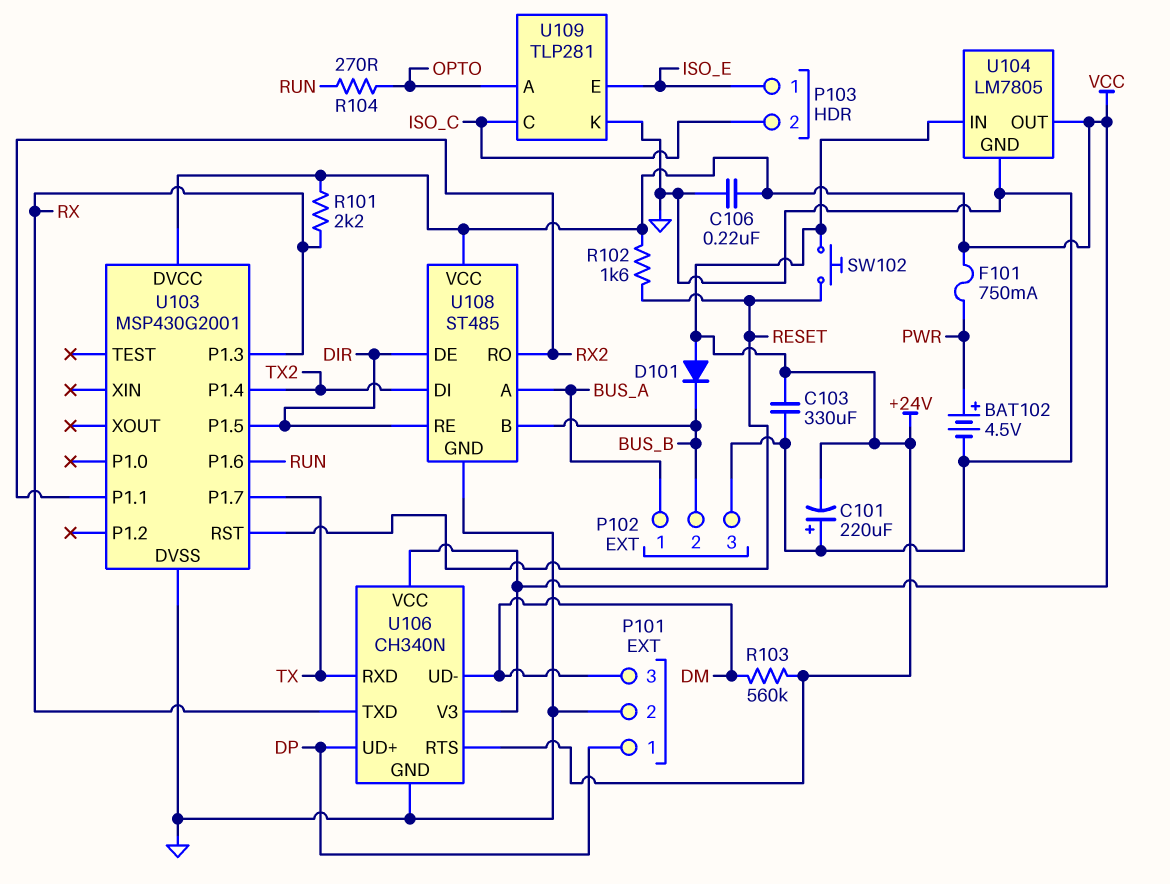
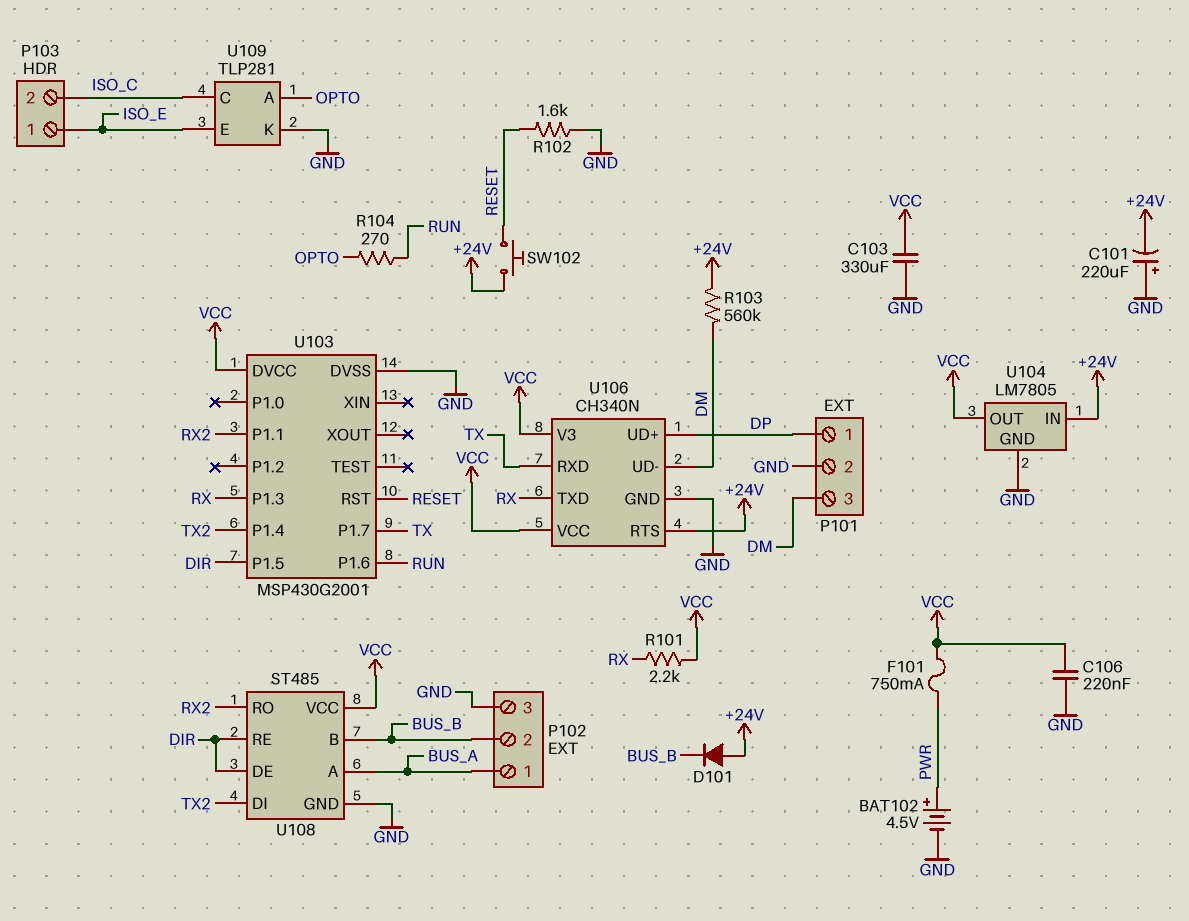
C103: 330uF (+24V, GND) -> 330uF (GND, VCC)
R102: 1.6k (RESET, VCC) -> 1.6k (GND, RESET)

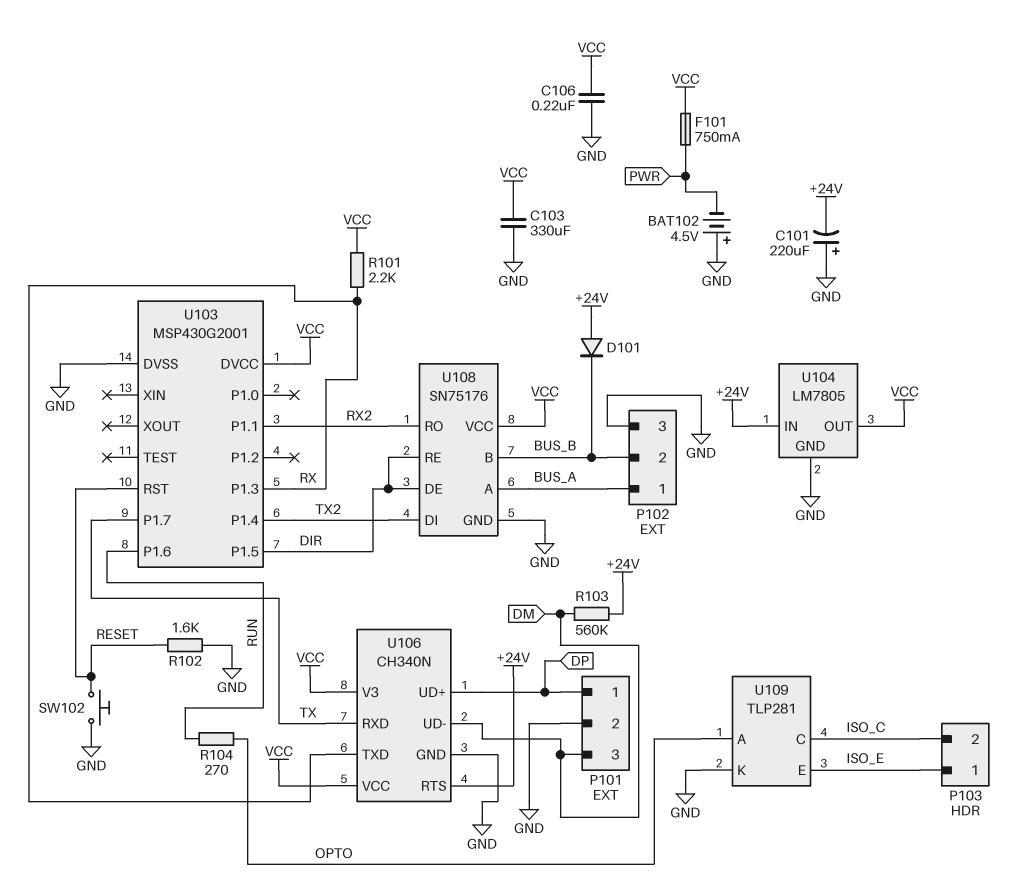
BAT102: 4.5V (plus PWR, minus GND) -> 4.5V (plus GND, minus PWR)
SW102: button (+24V, RESET) -> button (GND, RESET)
U108: ST485 -> SN75176

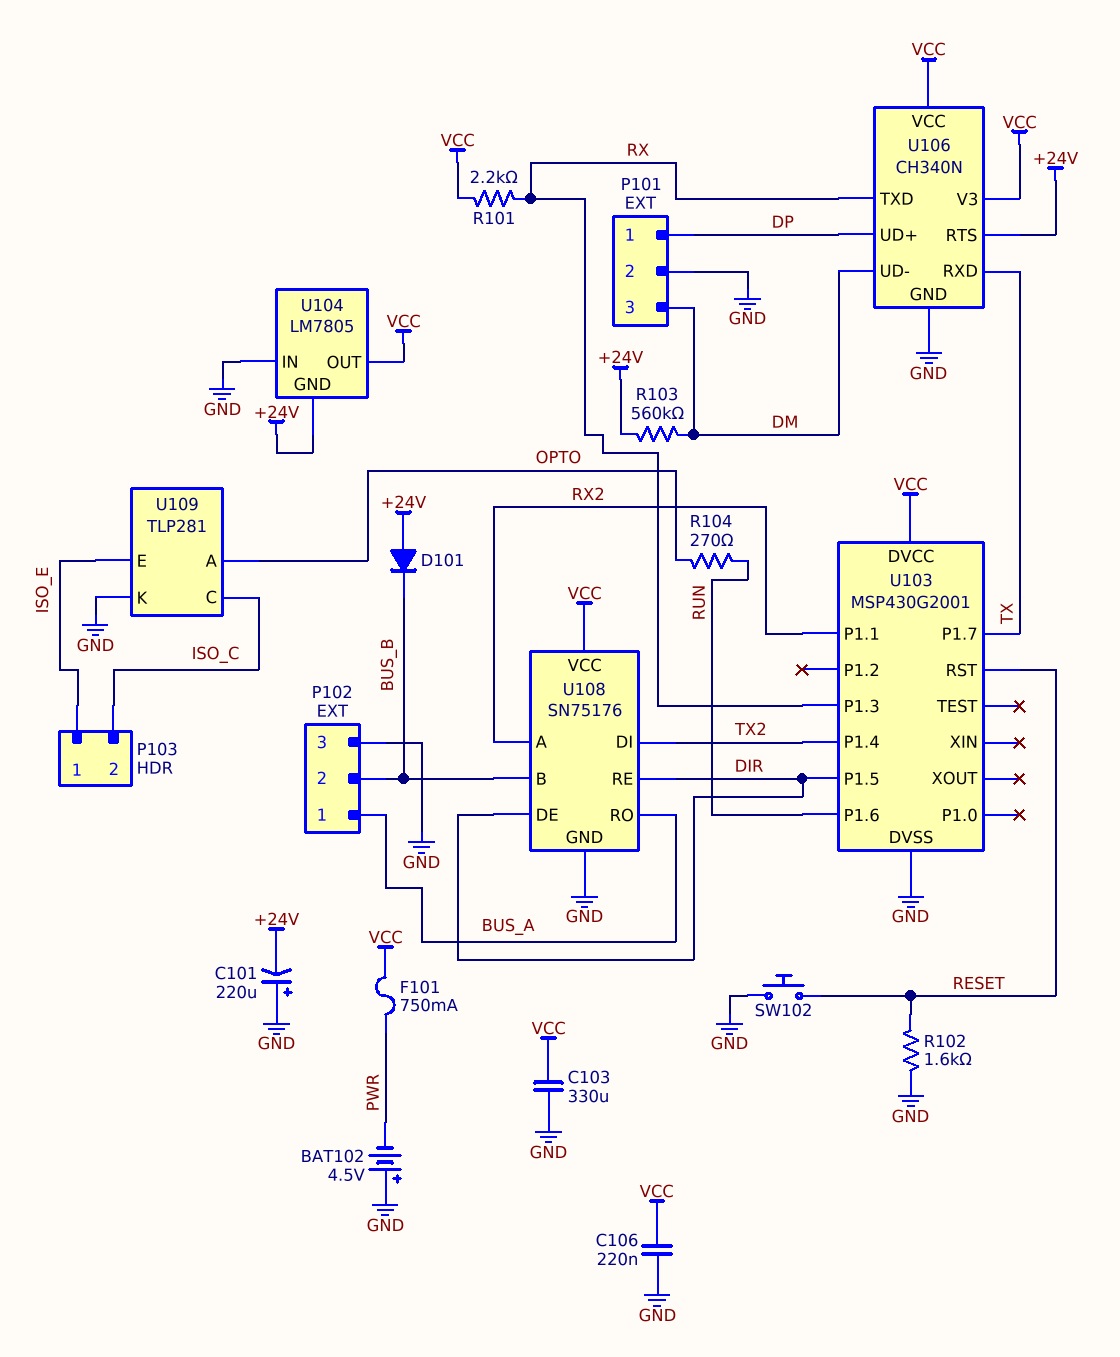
U104 pin GND: GND -> +24V
U104 pin IN: +24V -> GND
U108 pin A: BUS_A -> RX2
U108 pin RO: RX2 -> BUS_A

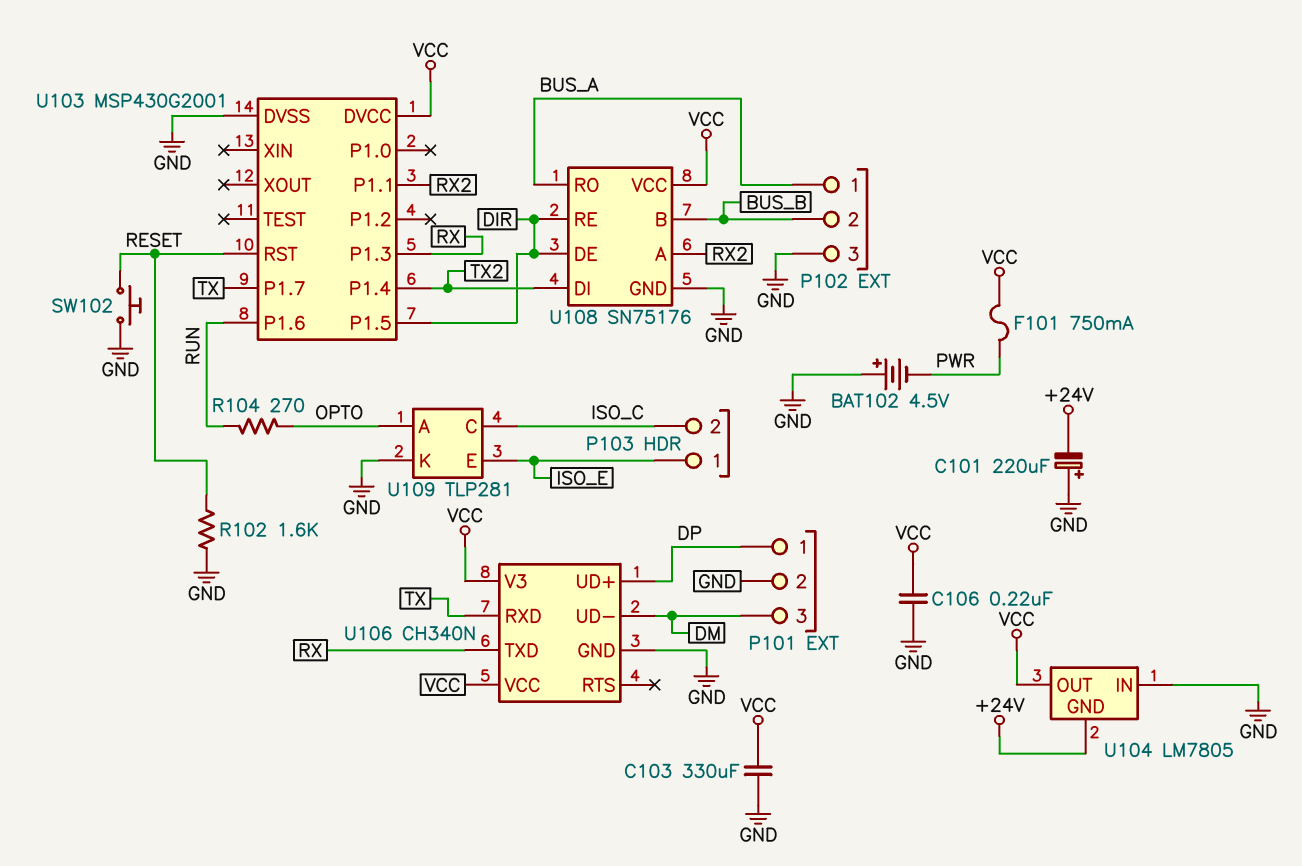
D101: diode (A +24V, K BUS_B) -> none
R101: 2.2k (RX, VCC) -> none
R103: 560k (+24V, DM) -> none
U106 pin RTS: +24V -> none

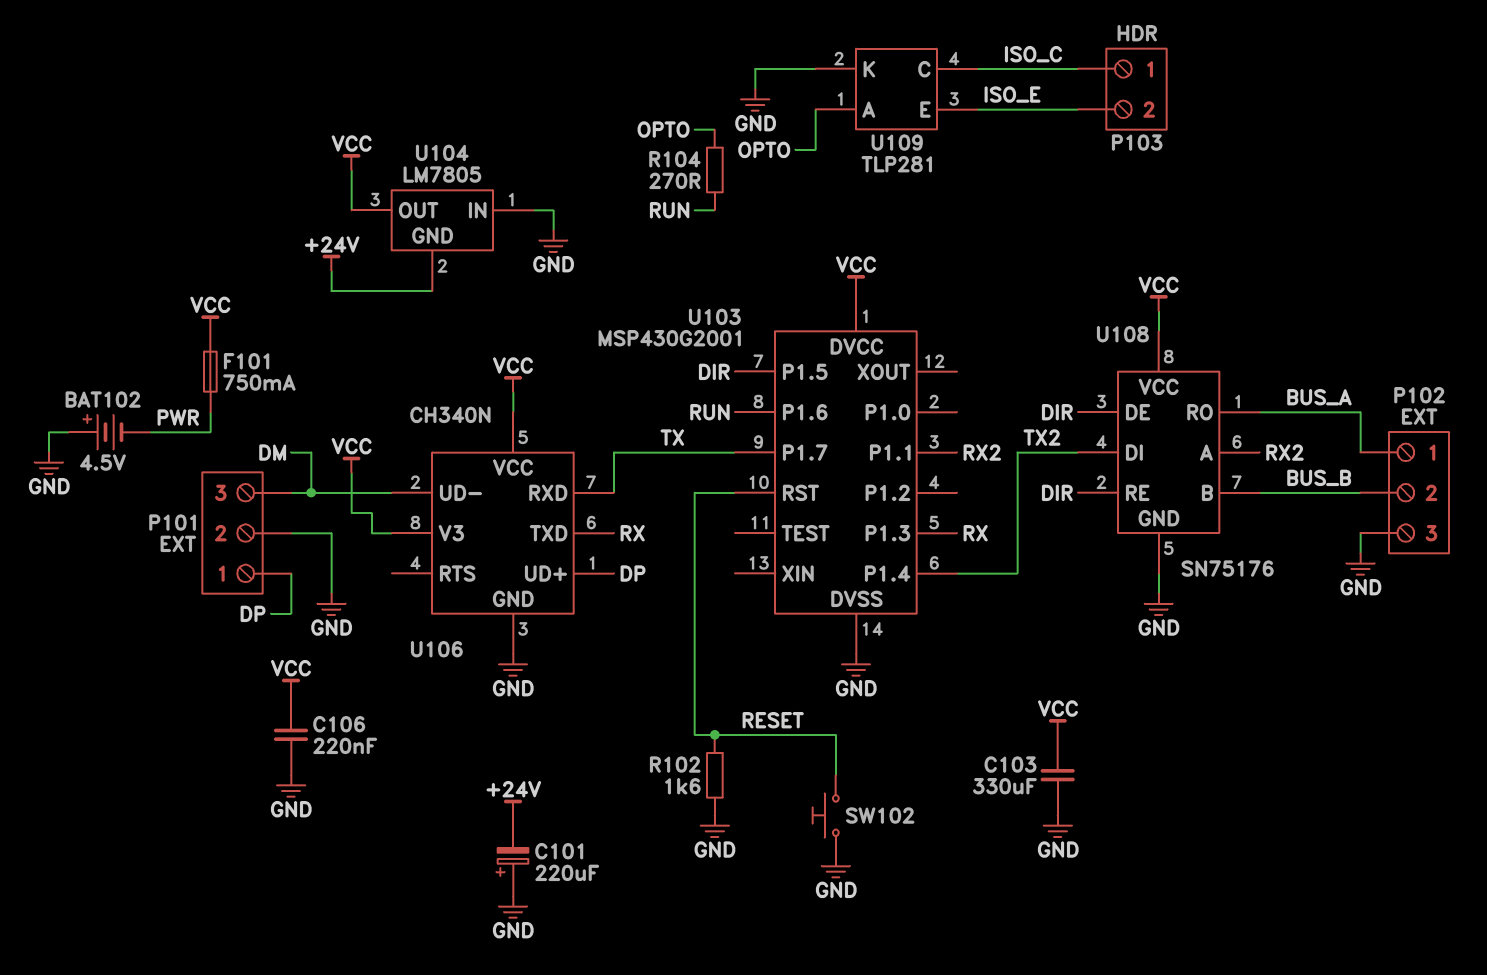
P103 pin 1: ISO_E -> ISO_C
P103 pin 2: ISO_C -> ISO_E

